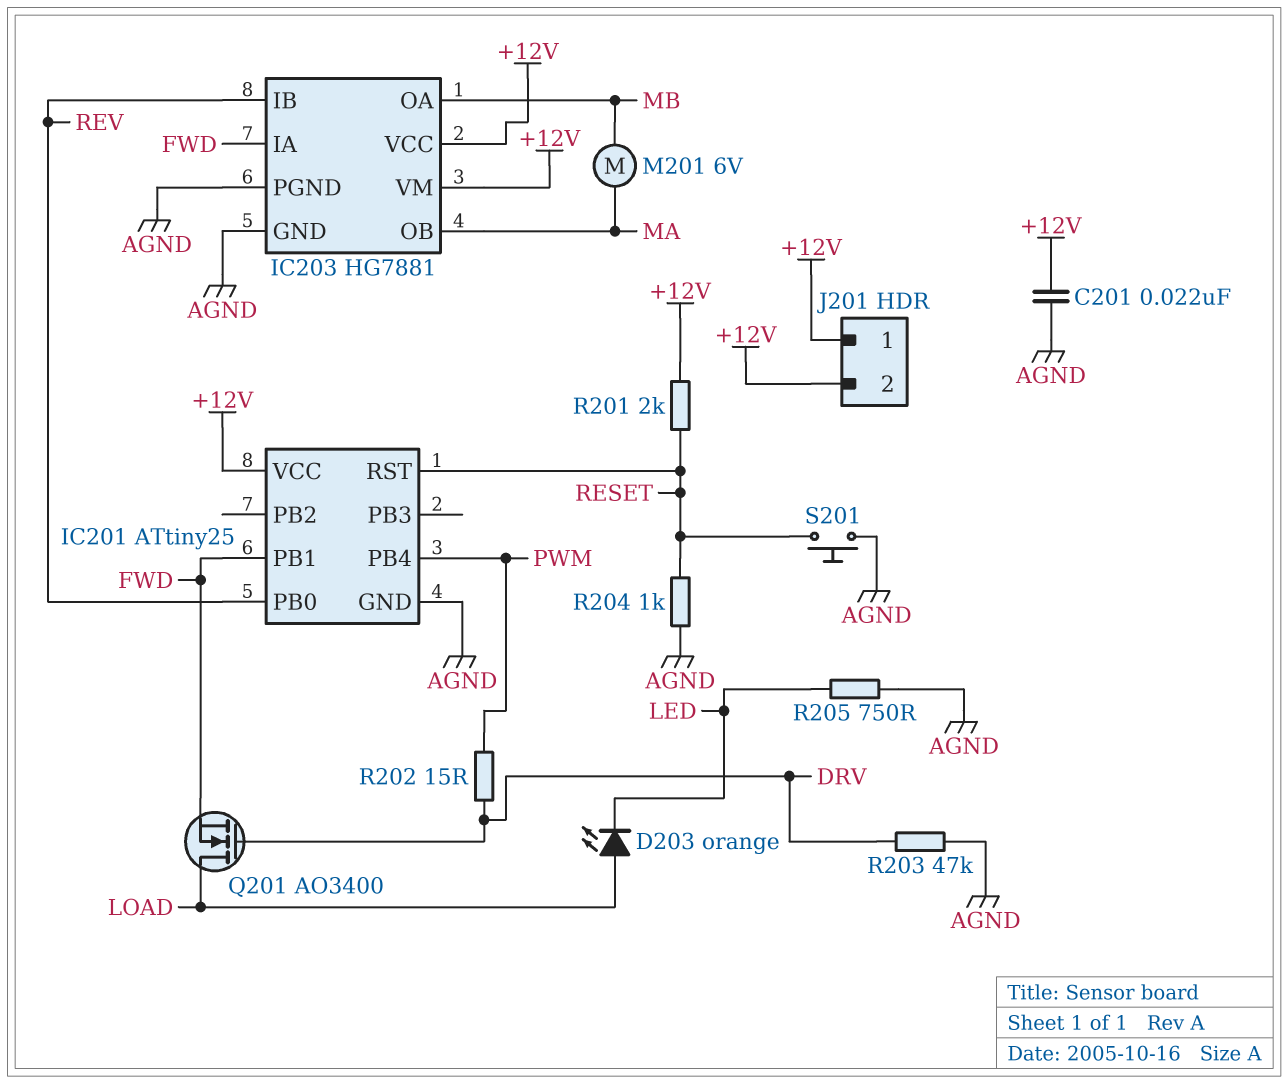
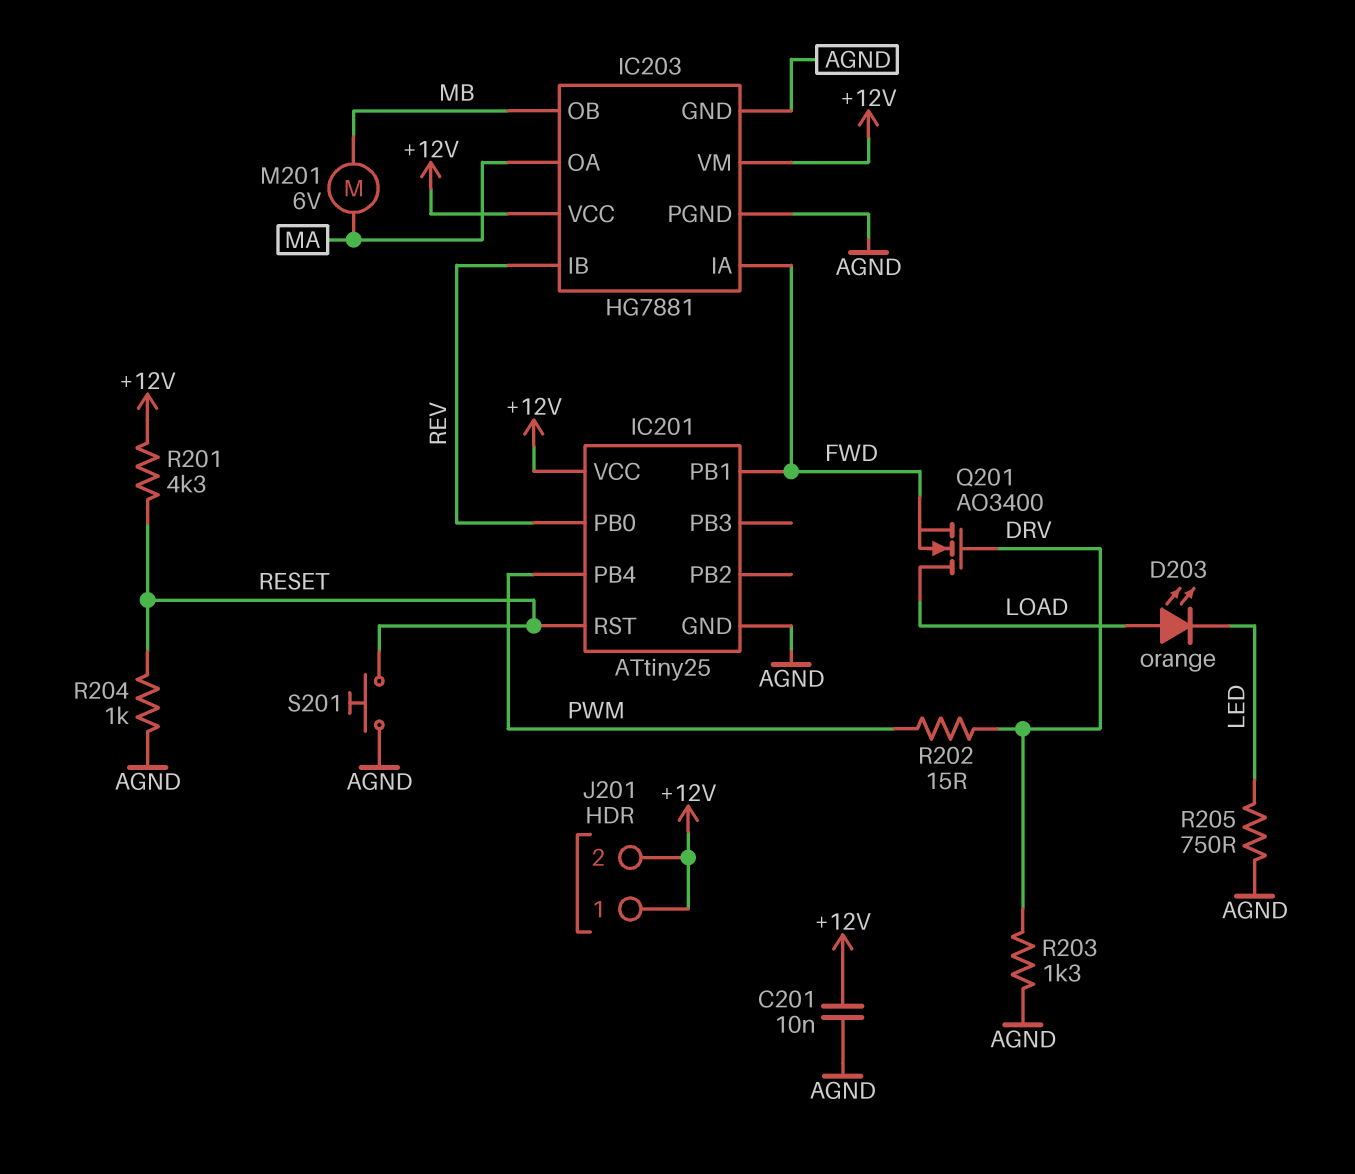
C201: 22nF (+12V, AGND) -> 10nF (+12V, AGND)
IC203 pin OA: MB -> MA
IC203 pin OB: MA -> MB
R201: 2k (+12V, RESET) -> 4.3k (+12V, RESET)
R203: 47k (AGND, DRV) -> 1.3k (AGND, DRV)

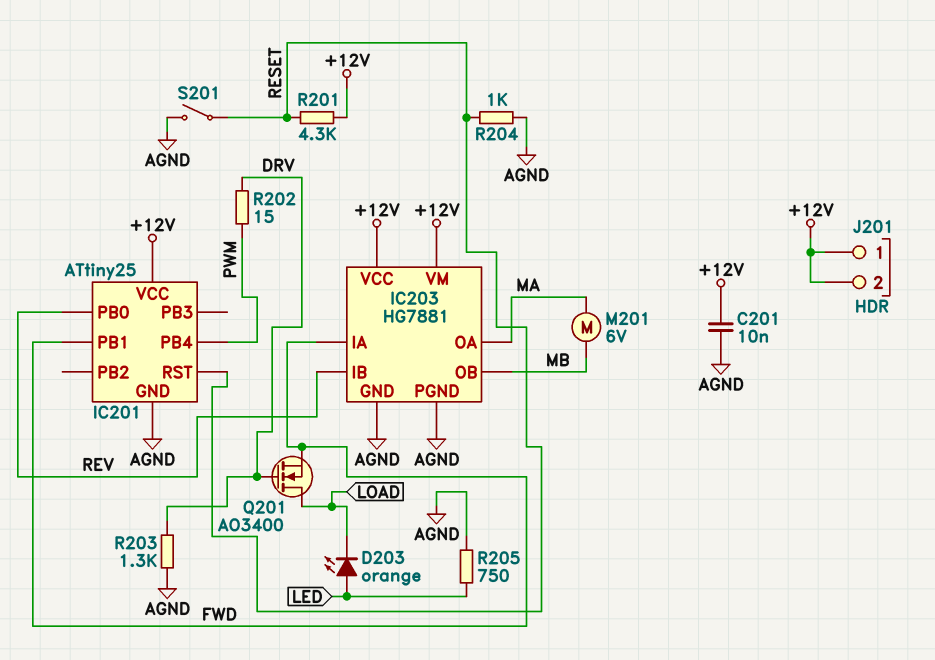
D203: LED orange (A LOAD, K LED) -> LED orange (A LED, K LOAD)
S201: button (AGND, RESET) -> switch (AGND, RESET)

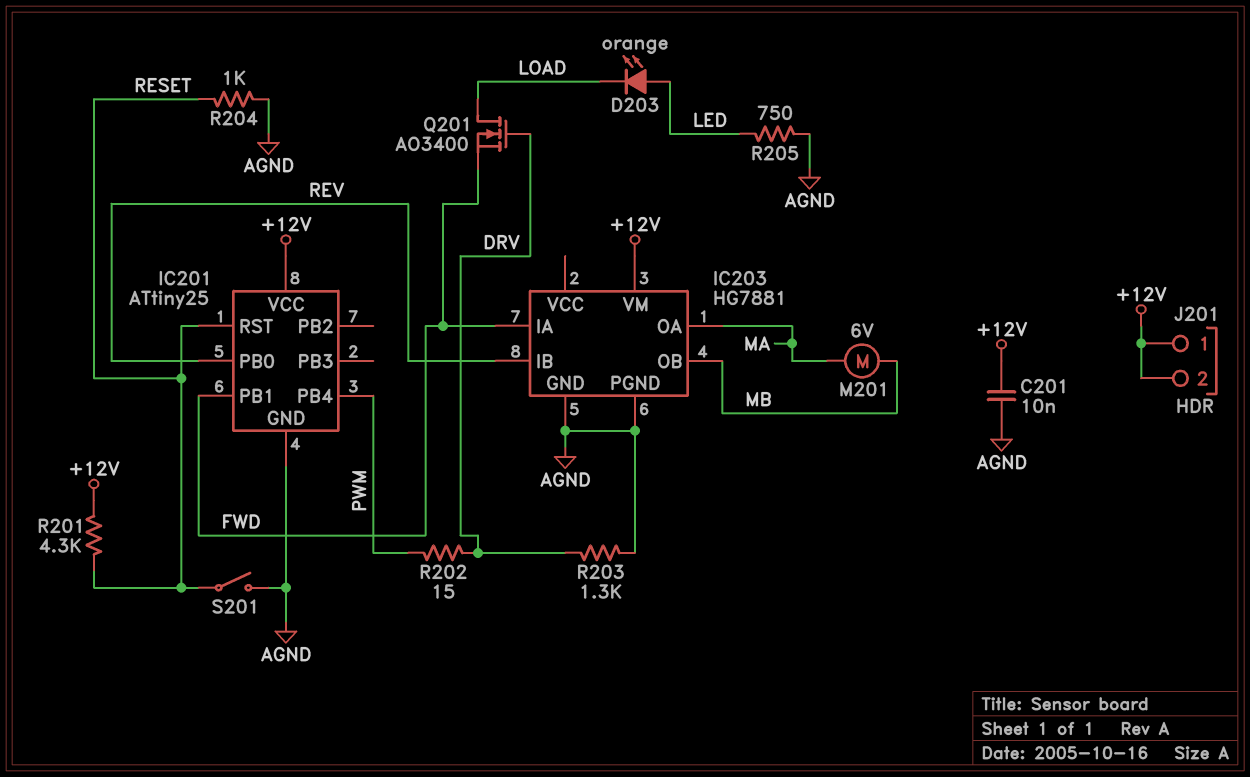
IC203 pin VCC: +12V -> none

